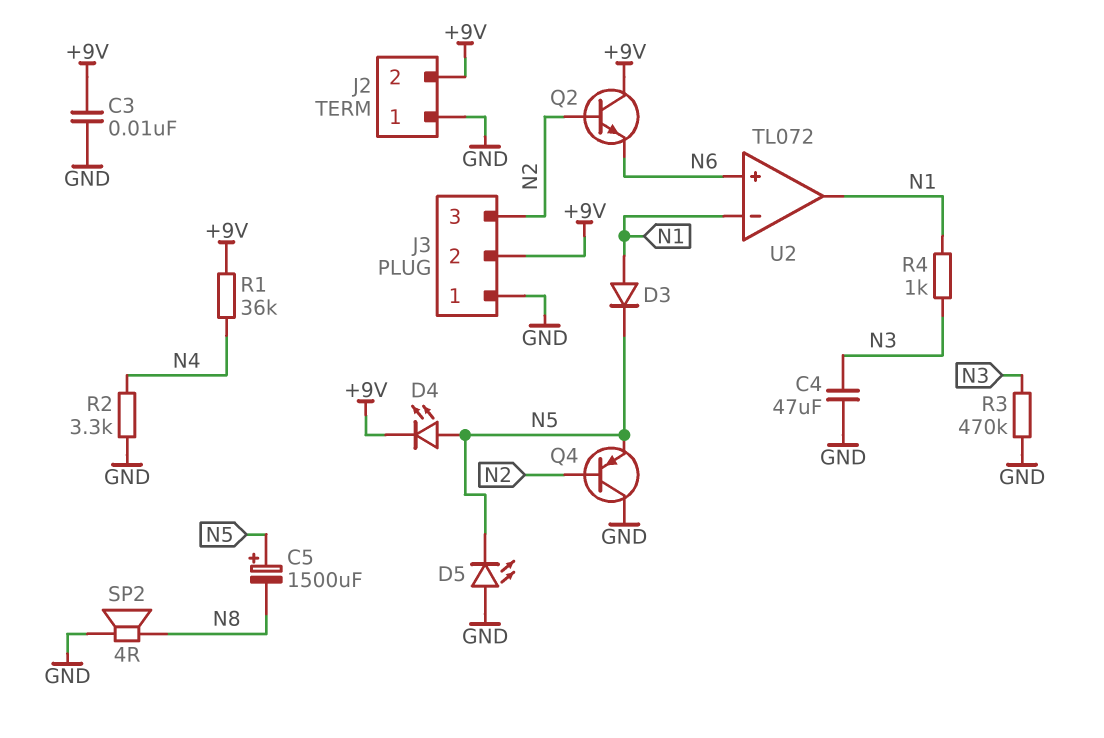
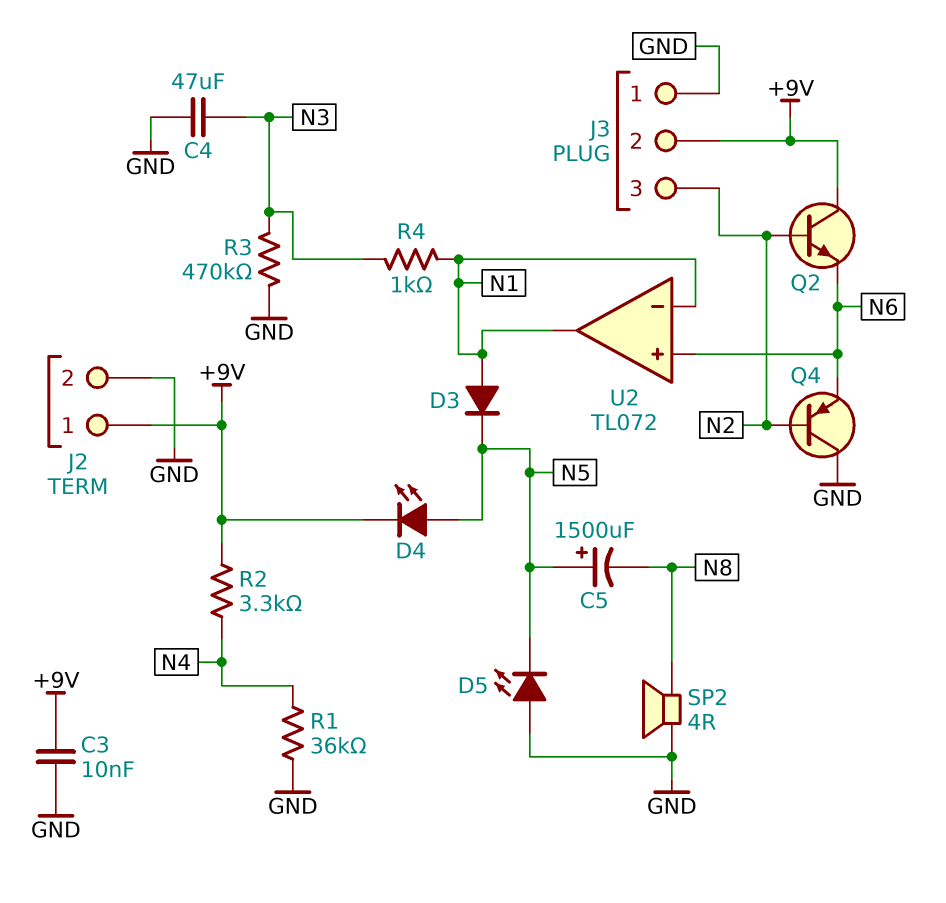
J2 pin 1: GND -> +9V
J2 pin 2: +9V -> GND
Q4: PNP (B N2, C GND, E N5) -> PNP (B N2, C GND, E N6)
R1: 36k (+9V, N4) -> 36k (GND, N4)
R2: 3.3k (GND, N4) -> 3.3k (+9V, N4)

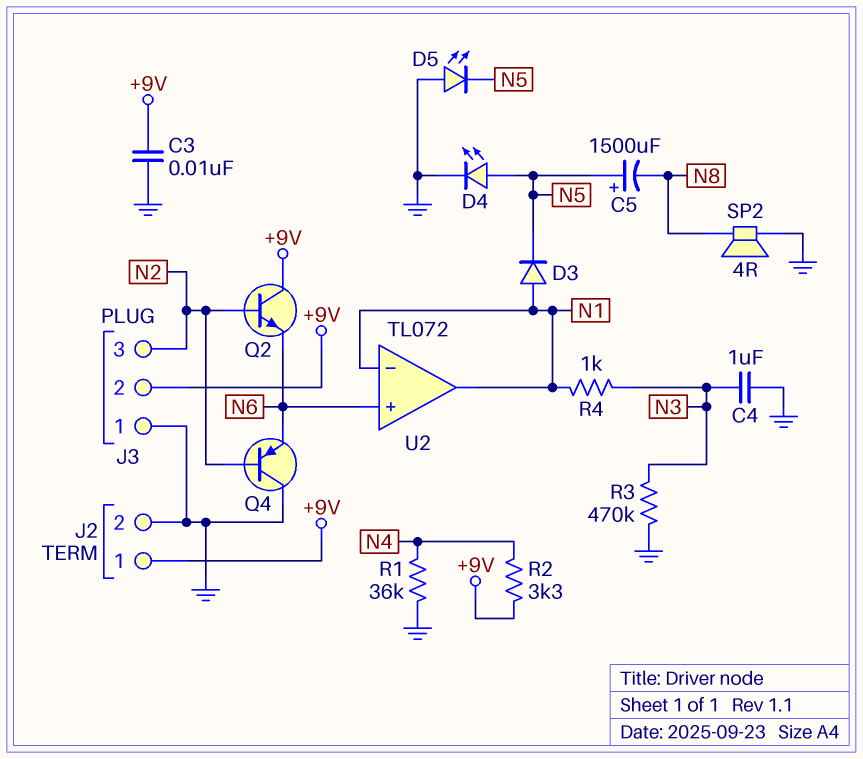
C4: 47uF (GND, N3) -> 1uF (GND, N3)
D4: LED (A N5, K +9V) -> LED (A N5, K GND)

